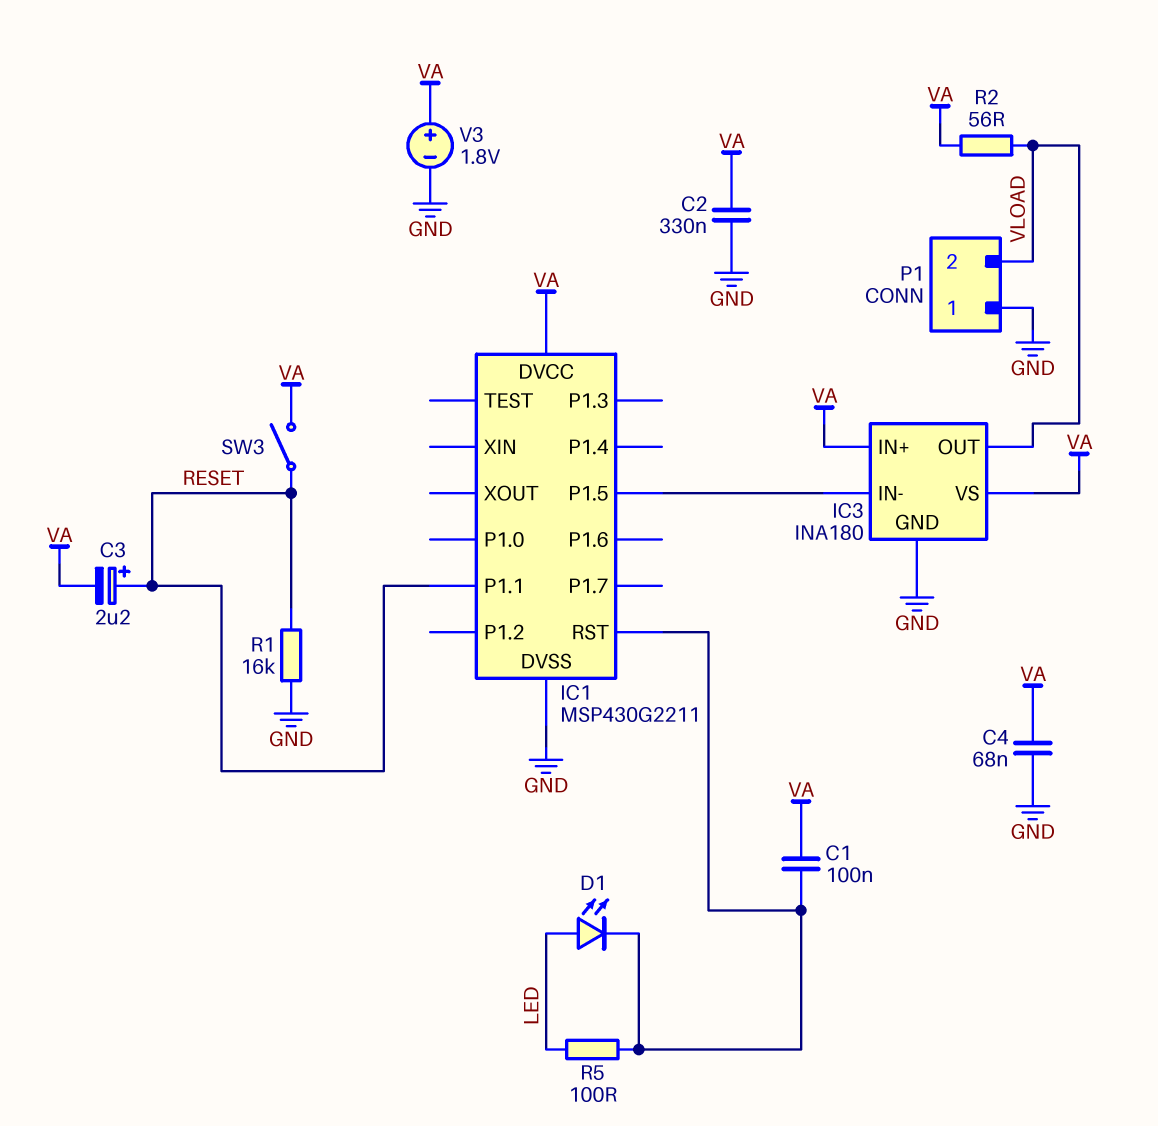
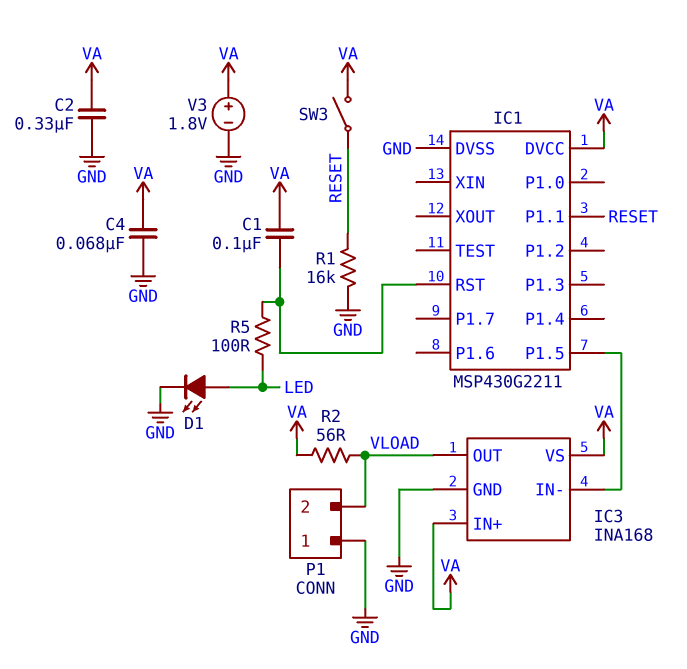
C3: 2.2uF (plus RESET, minus VA) -> none
D1: LED (A LED, K IC1/RST) -> LED (A LED, K GND)
IC3: INA180 -> INA168

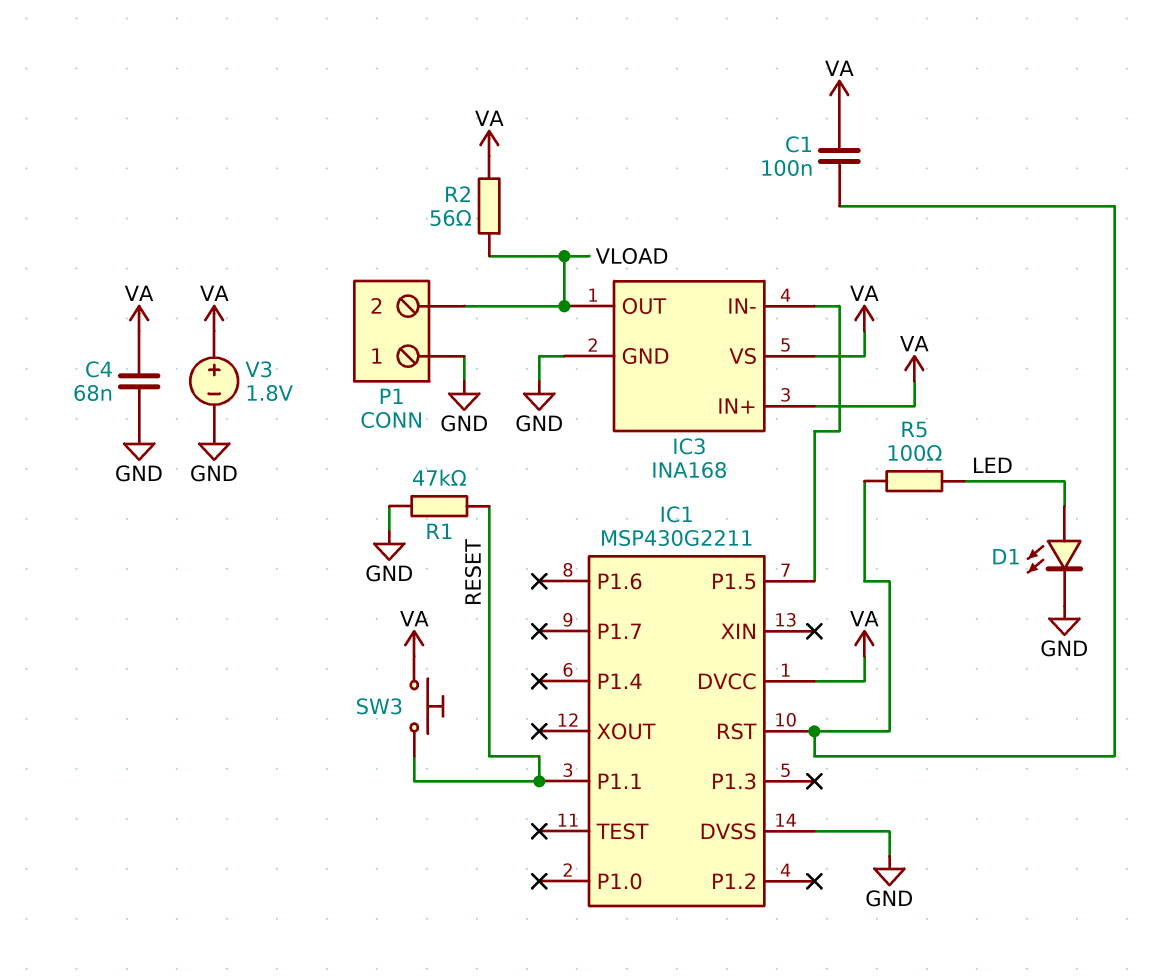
C2: 330nF (GND, VA) -> none
R1: 16k (GND, RESET) -> 47k (GND, RESET)
SW3: switch (RESET, VA) -> button (RESET, VA)

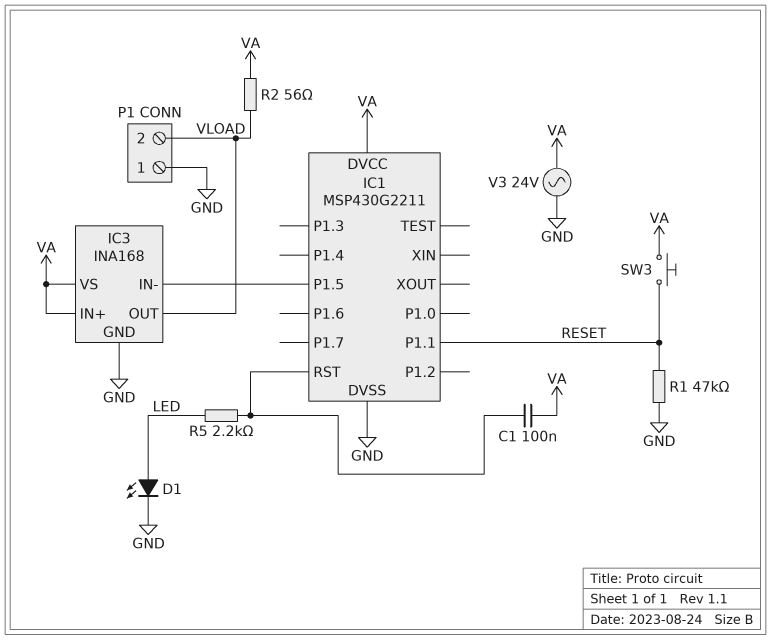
C4: 68nF (GND, VA) -> none
R5: 100 (IC1/RST, LED) -> 2.2k (IC1/RST, LED)
V3: 1.8V (plus VA, minus GND) -> AC 24V (GND, VA)

